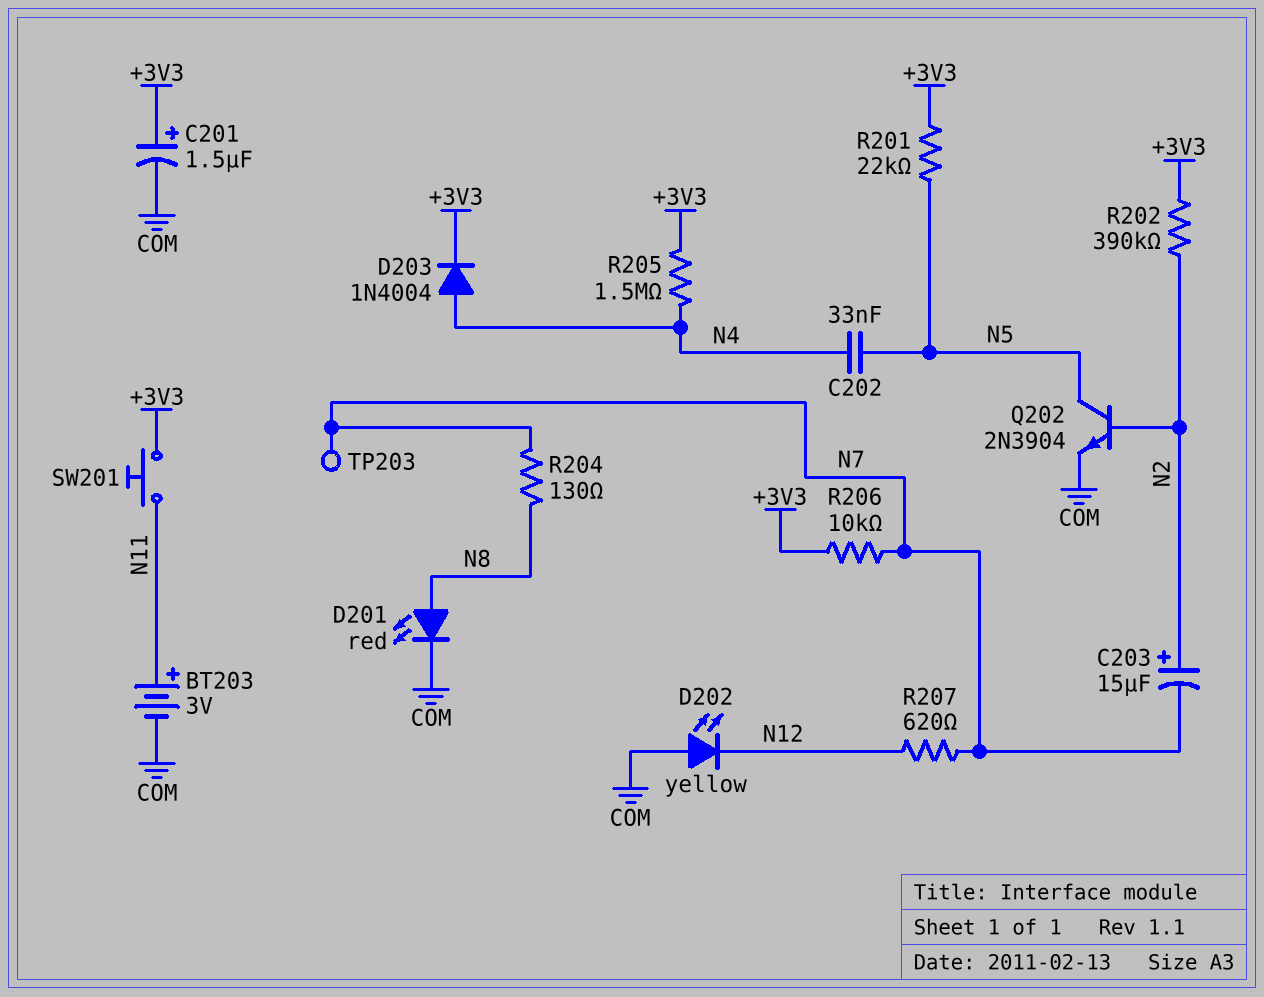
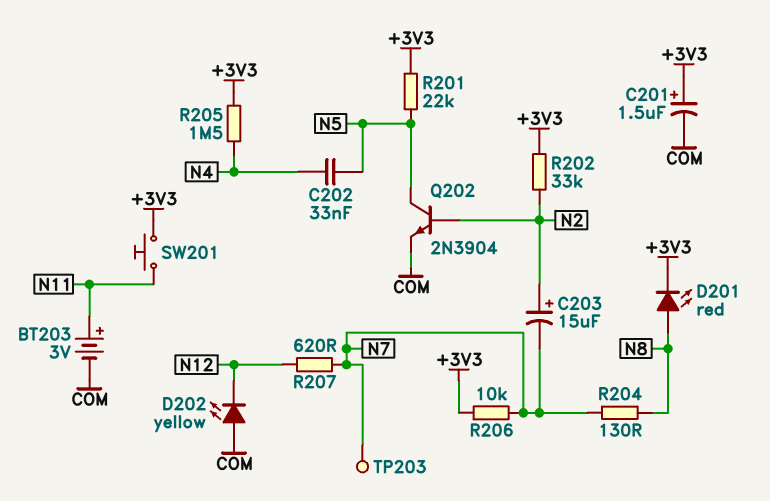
D201: LED red (A N8, K COM) -> LED red (A N8, K +3V3)
D203: diode 1N4004 (A N4, K +3V3) -> none
R202: 390k (+3V3, N2) -> 33k (+3V3, N2)

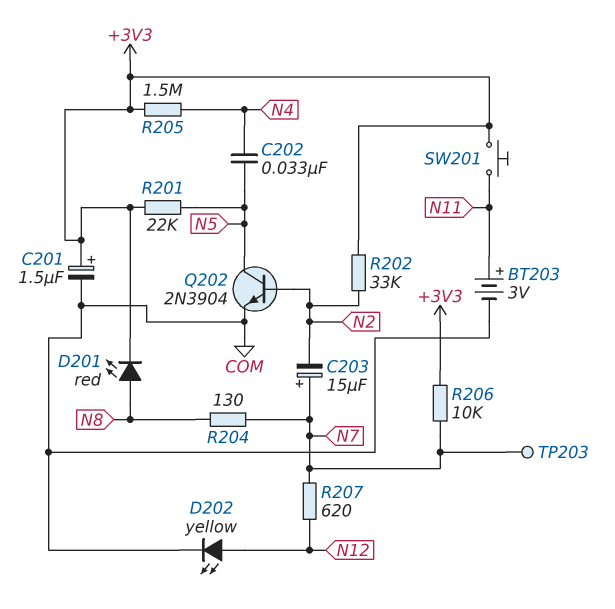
C203: 15uF (plus N2, minus N7) -> 15uF (plus N7, minus N2)
D202: LED yellow (A COM, K N12) -> LED yellow (A N12, K COM)

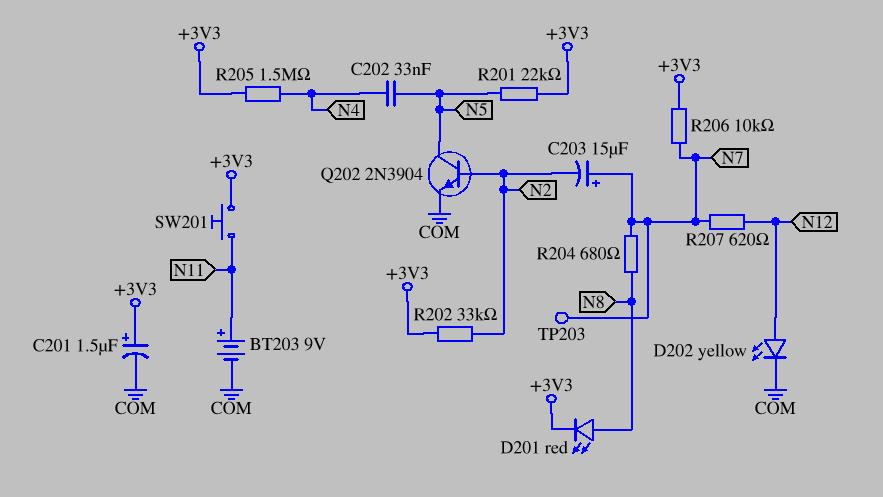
BT203: 3V (plus N11, minus COM) -> 9V (plus N11, minus COM)
R204: 130 (N7, N8) -> 680 (N7, N8)

